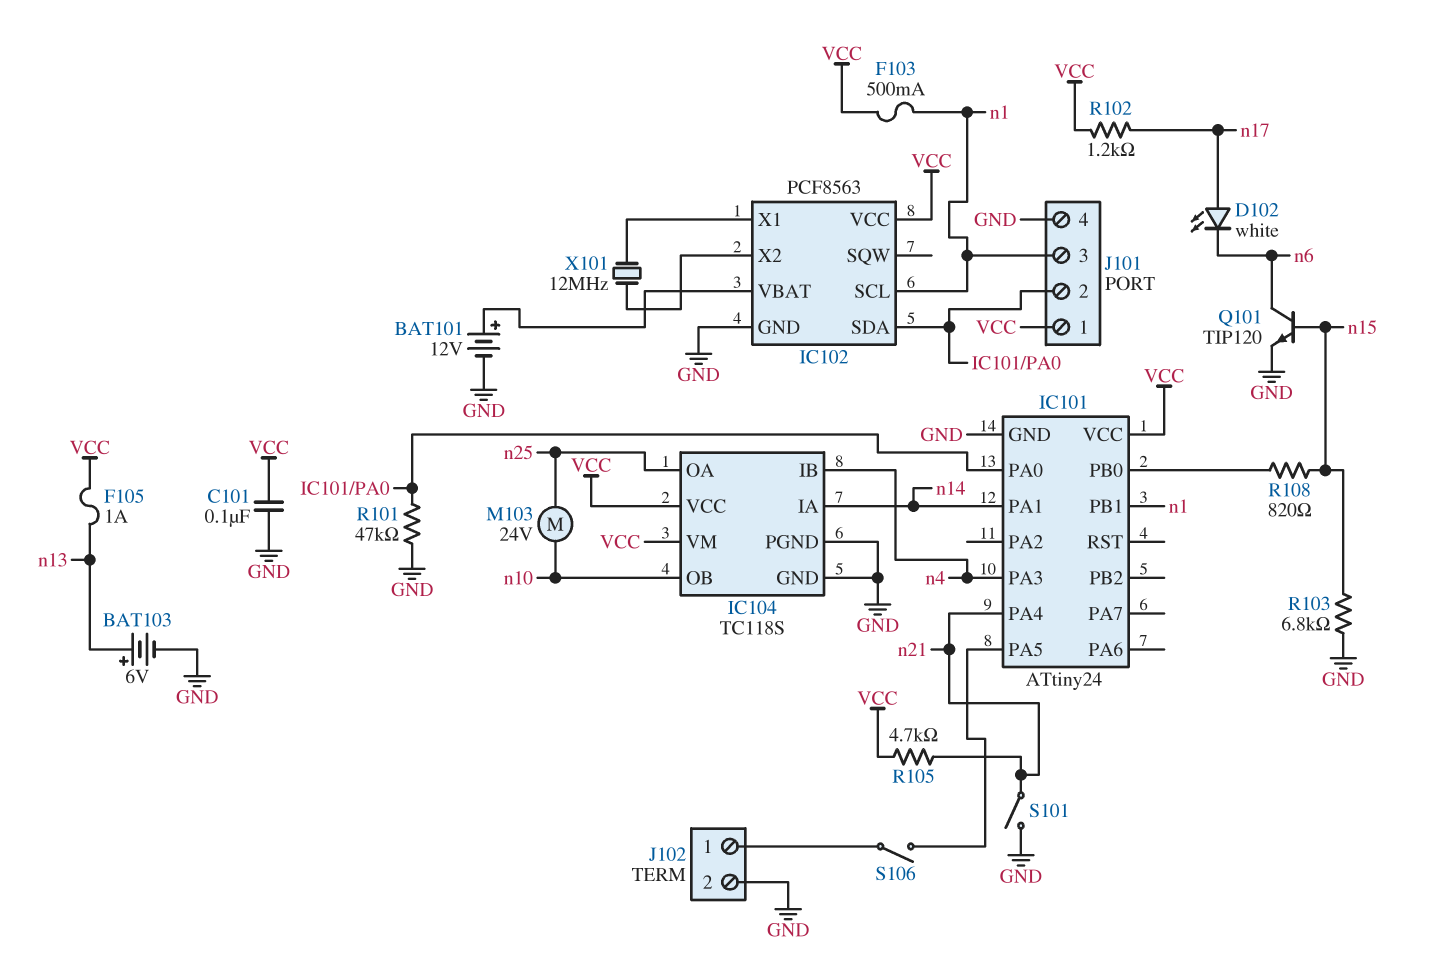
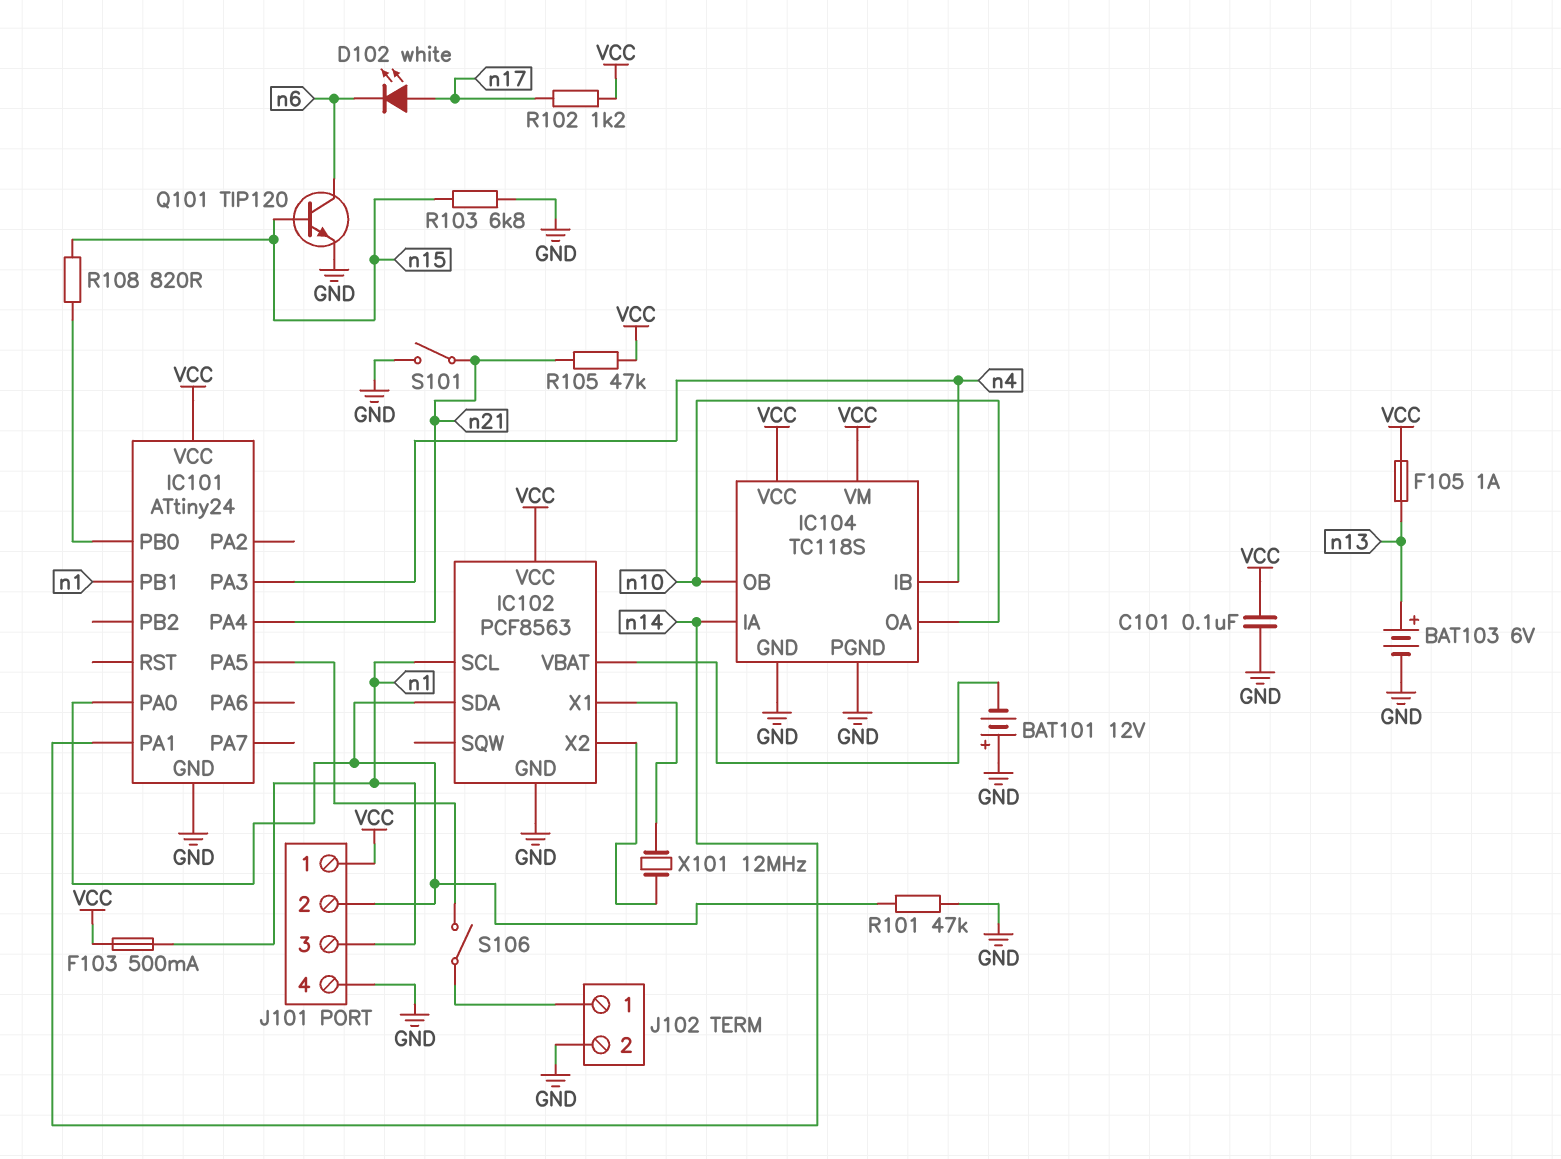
BAT101: 12V (plus IC102/VBAT, minus GND) -> 12V (plus GND, minus IC102/VBAT)
IC104 pin OA: n25 -> n10
M103: motor 24V (n10, n25) -> none
R105: 4.7k (VCC, n21) -> 47k (VCC, n21)

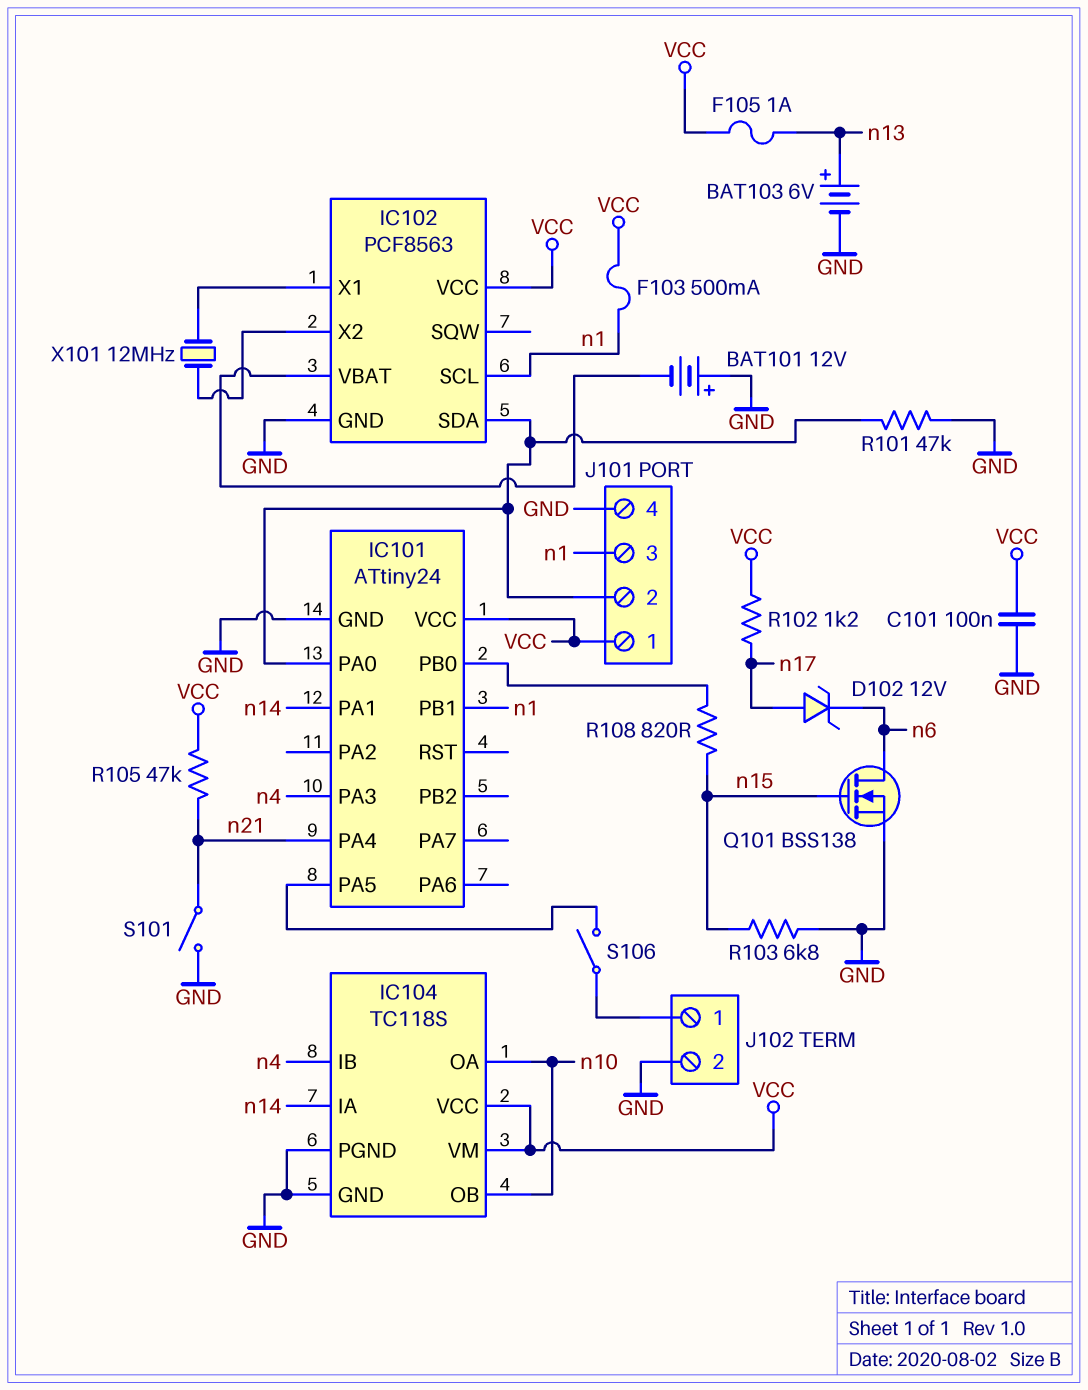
D102: LED white (A n17, K n6) -> zener 12V (A n17, K n6)
Q101: NPN TIP120 (B n15, C n6, E GND) -> NMOS BSS138 (G n15, D n6, S GND)

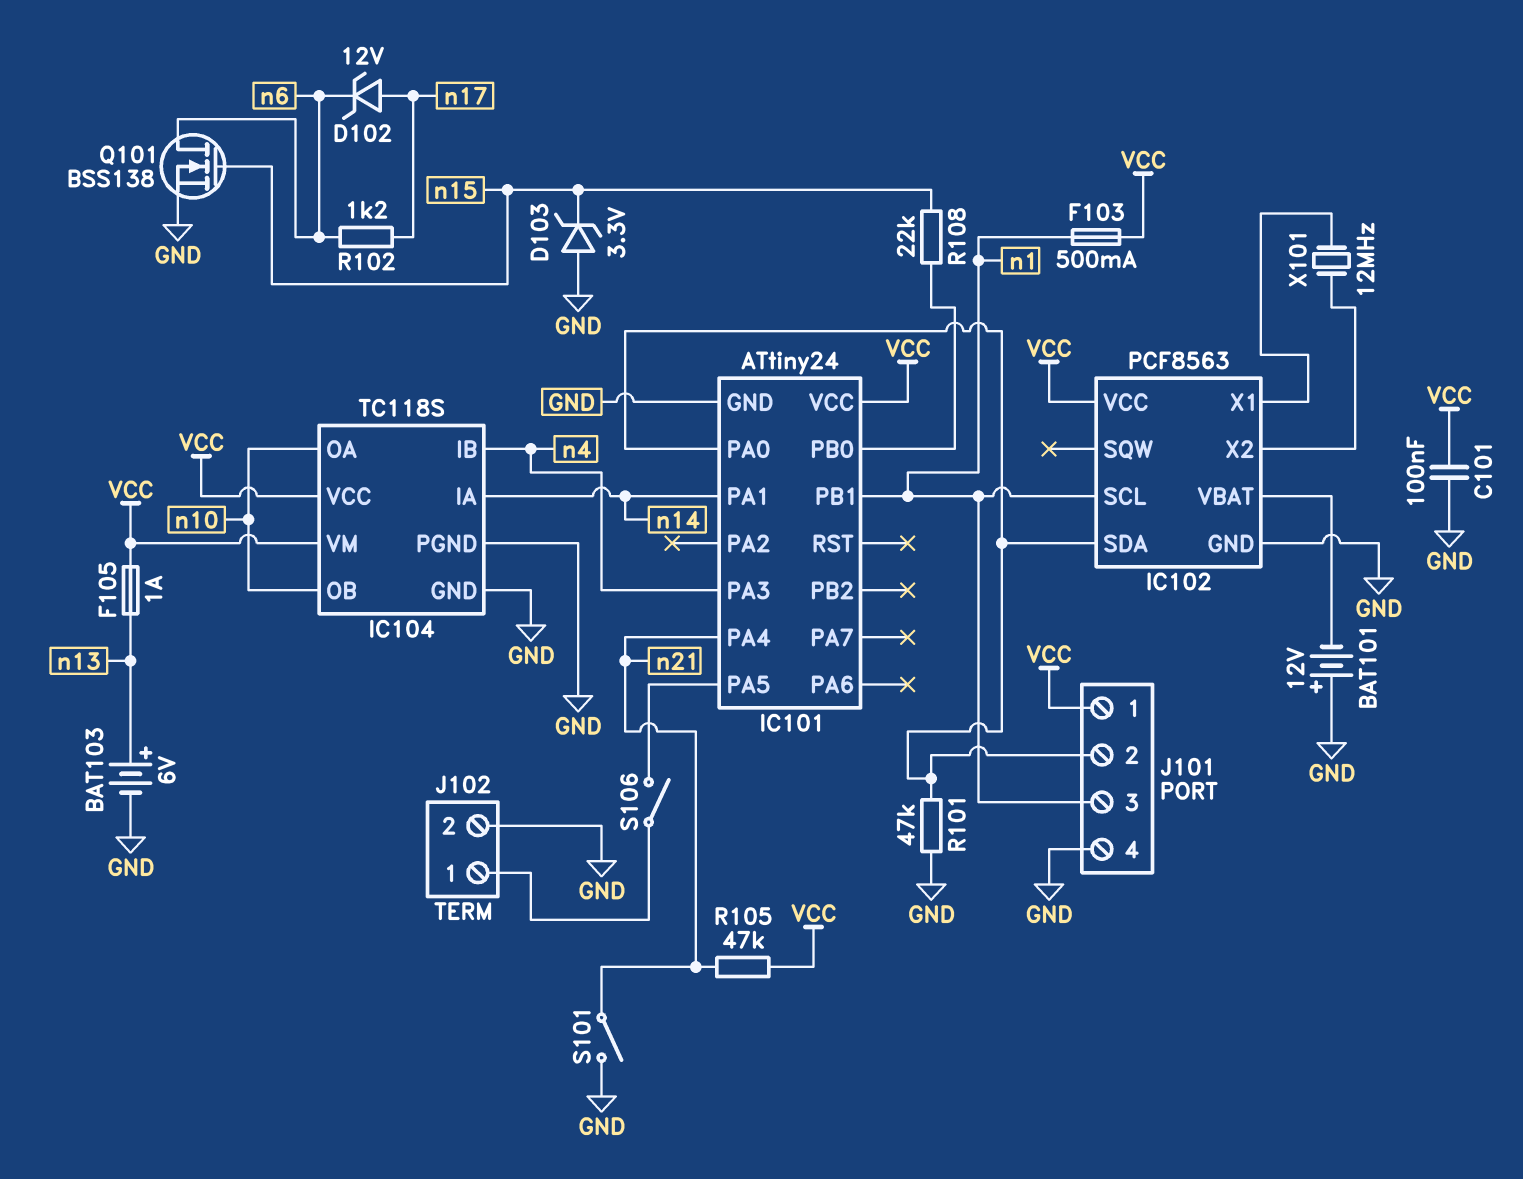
D103: none -> zener 3.3V (A GND, K n15)
R102: 1.2k (VCC, n17) -> 1.2k (n6, n17)
R103: 6.8k (GND, n15) -> none
R108: 820 (IC101/PB0, n15) -> 22k (IC101/PB0, n15)

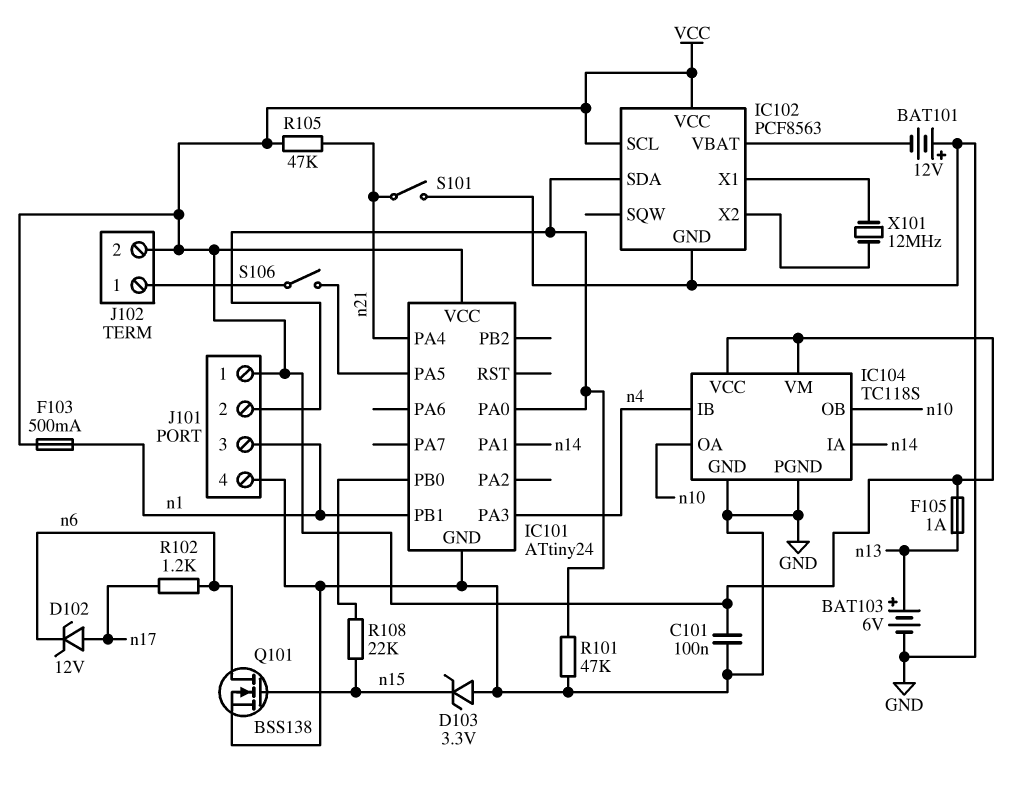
IC102 pin SCL: n1 -> VCC
J102 pin 2: GND -> VCC

